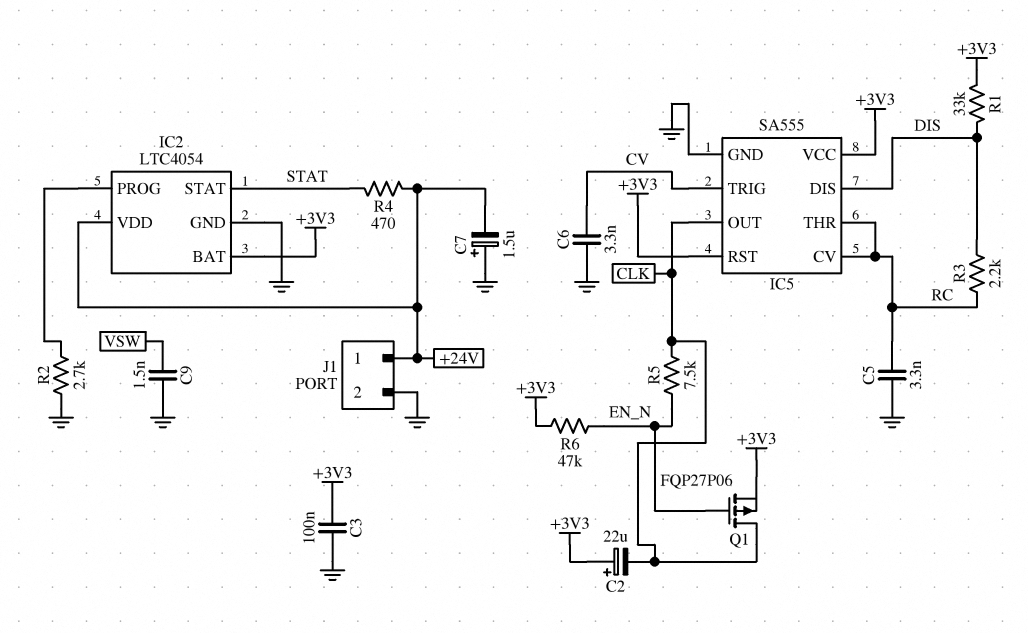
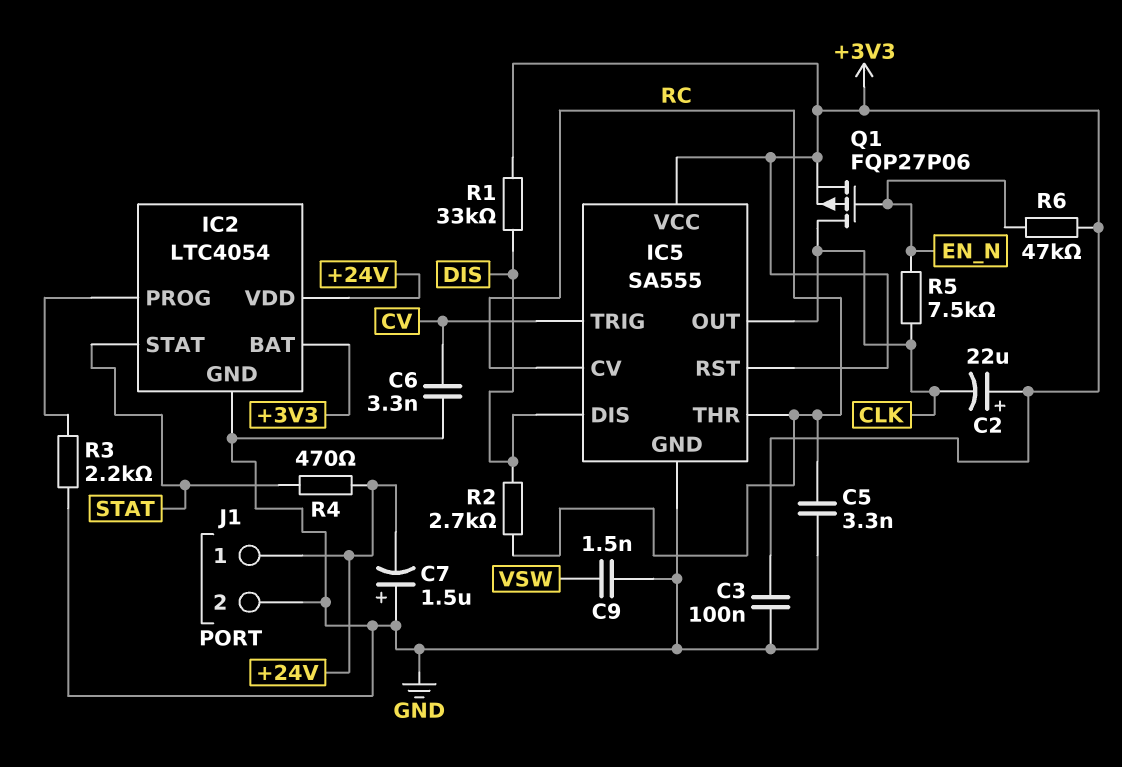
R2: 2.7k (GND, IC2/PROG) -> 2.7k (DIS, RC)
R3: 2.2k (DIS, RC) -> 2.2k (GND, IC2/PROG)

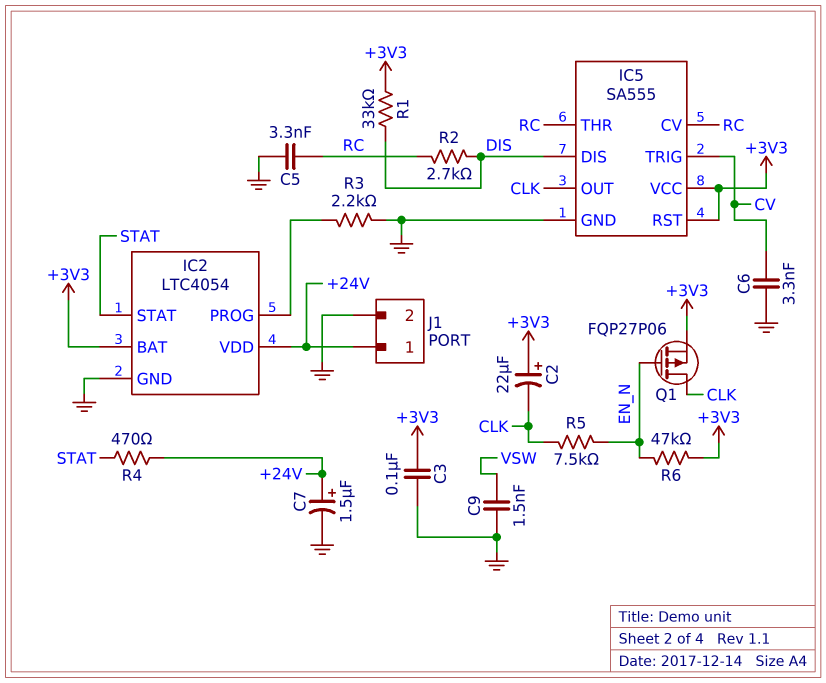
C7: 1.5uF (plus GND, minus +24V) -> 1.5uF (plus +24V, minus GND)

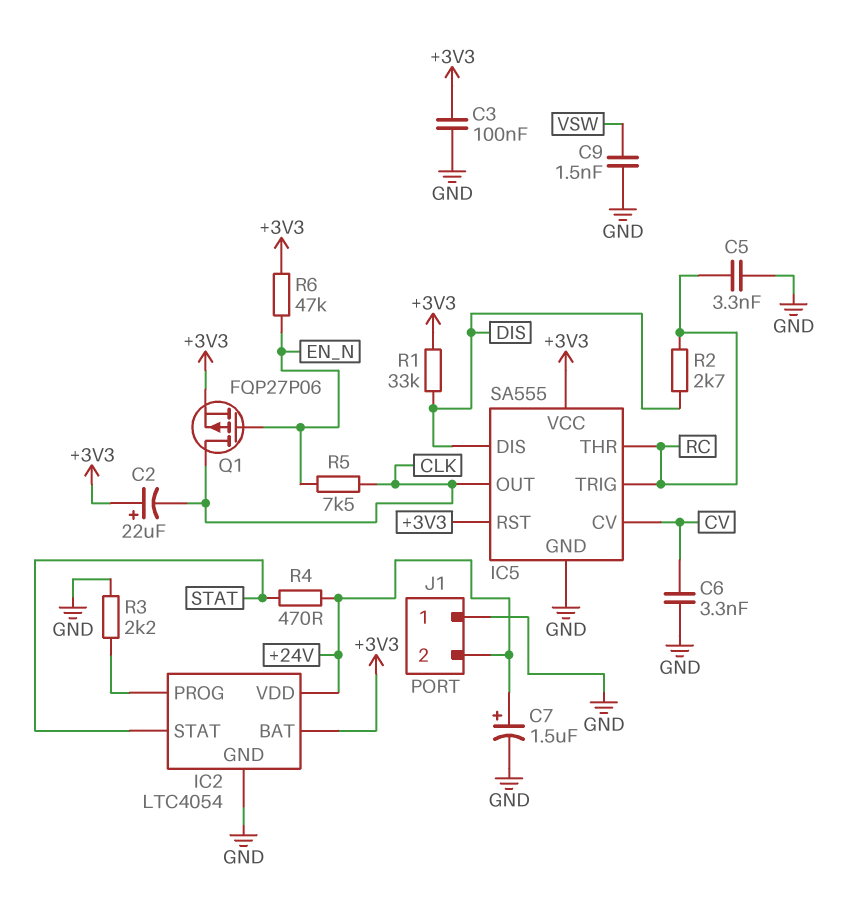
IC5 pin CV: RC -> CV
IC5 pin TRIG: CV -> RC
J1 pin 1: +24V -> GND
J1 pin 2: GND -> +24V

